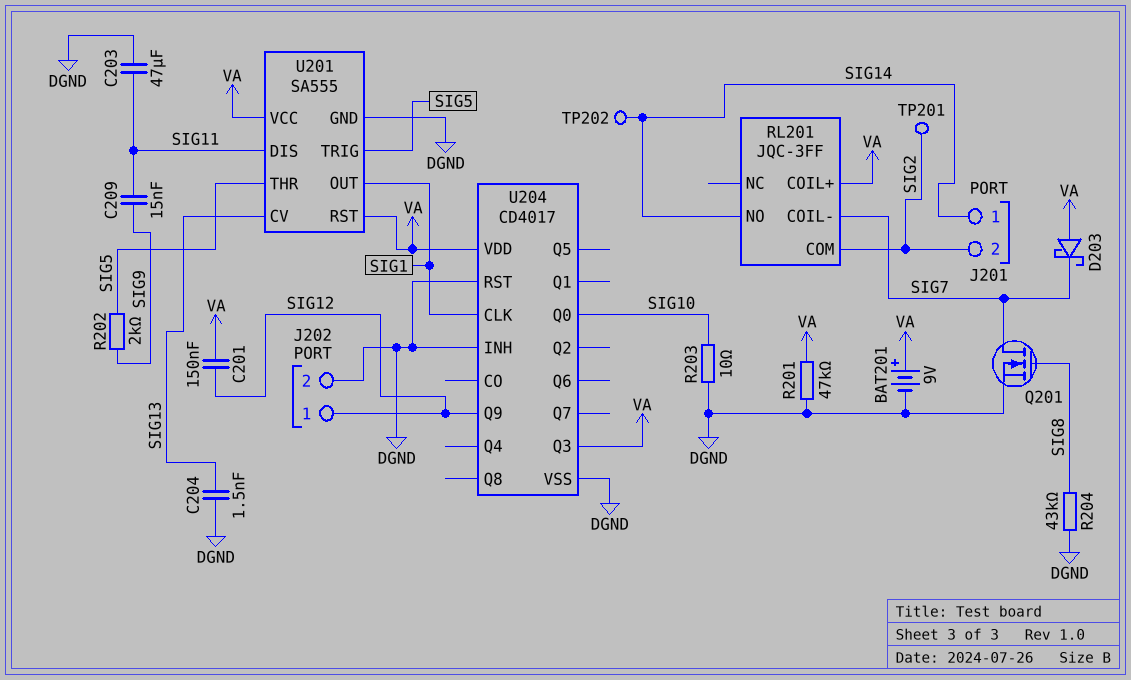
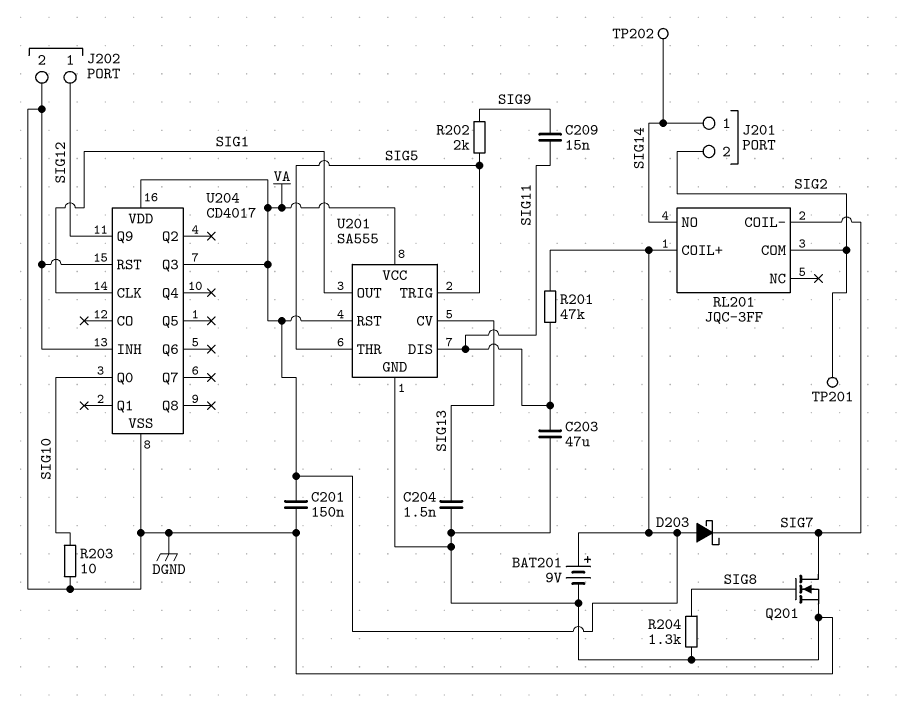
C201: 150nF (SIG12, VA) -> 150nF (DGND, VA)
R201: 47k (DGND, VA) -> 47k (SIG11, VA)
R204: 43k (DGND, SIG8) -> 1.3k (DGND, SIG8)

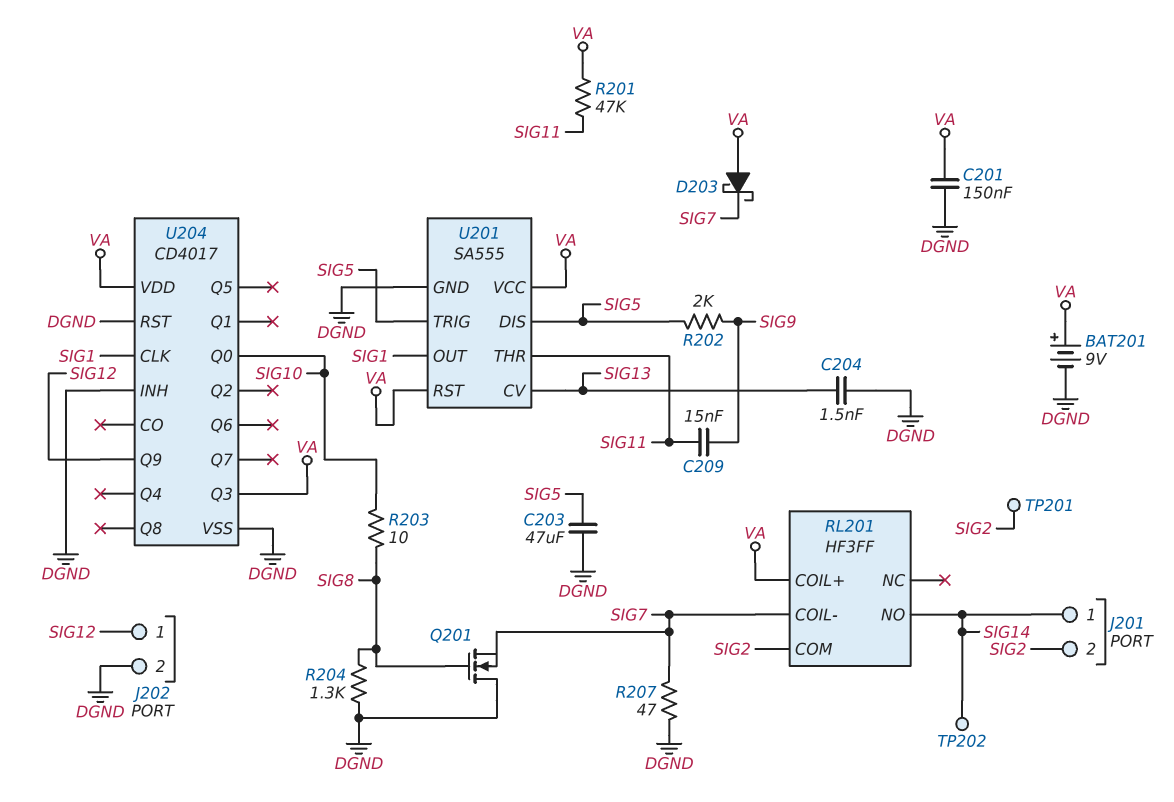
C203: 47uF (DGND, SIG11) -> 47uF (DGND, SIG5)
Q201: NMOS (G SIG8, D SIG7, S DGND) -> NMOS (G SIG8, D DGND, S SIG7)
R203: 10 (DGND, SIG10) -> 10 (SIG8, SIG10)
R207: none -> 47 (DGND, SIG7)
RL201: JQC-3FF -> HF3FF
U201 pin DIS: SIG11 -> SIG5
U201 pin THR: SIG5 -> SIG11

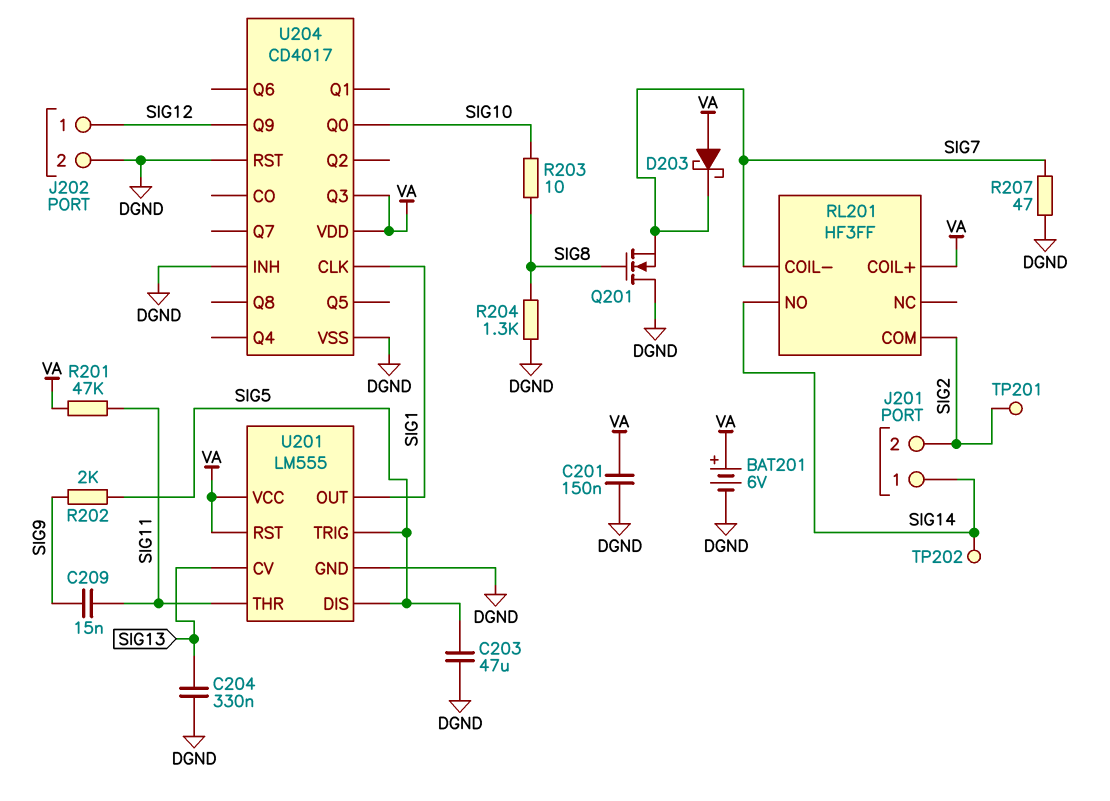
BAT201: 9V (plus VA, minus DGND) -> 6V (plus VA, minus DGND)
C204: 1.5nF (DGND, SIG13) -> 330nF (DGND, SIG13)
U201: SA555 -> LM555

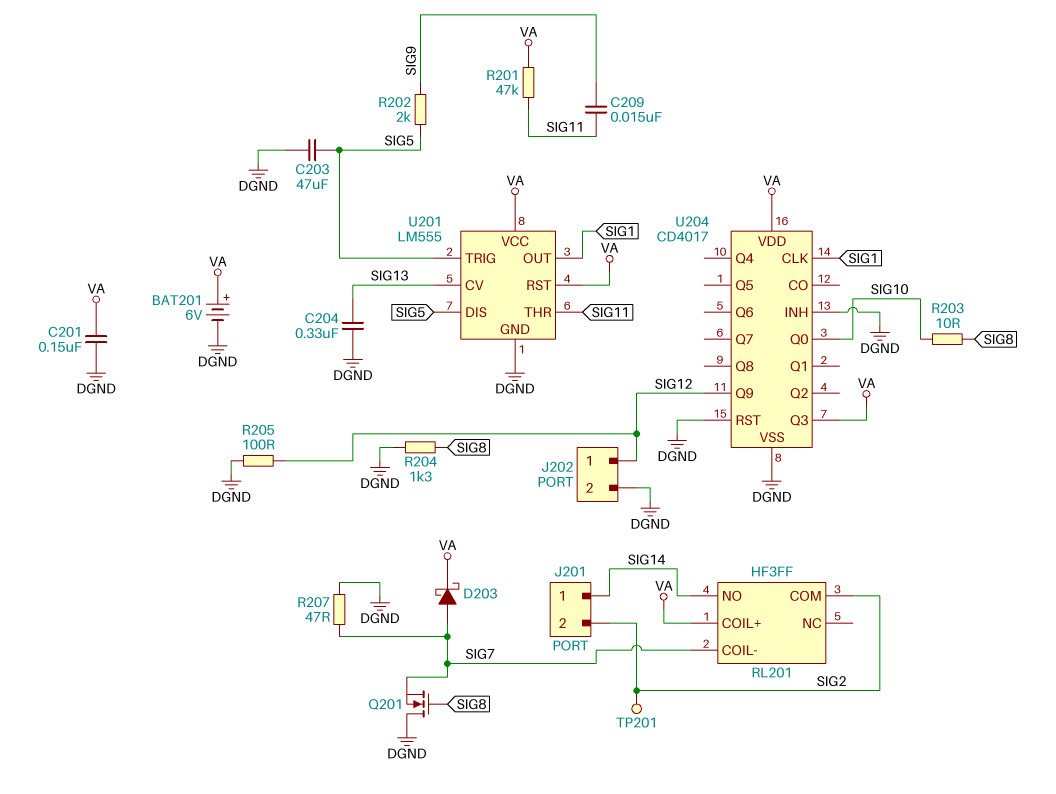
D203: schottky (A VA, K SIG7) -> schottky (A SIG7, K VA)
R205: none -> 100 (DGND, SIG12)
TP202: test point (SIG14) -> none

